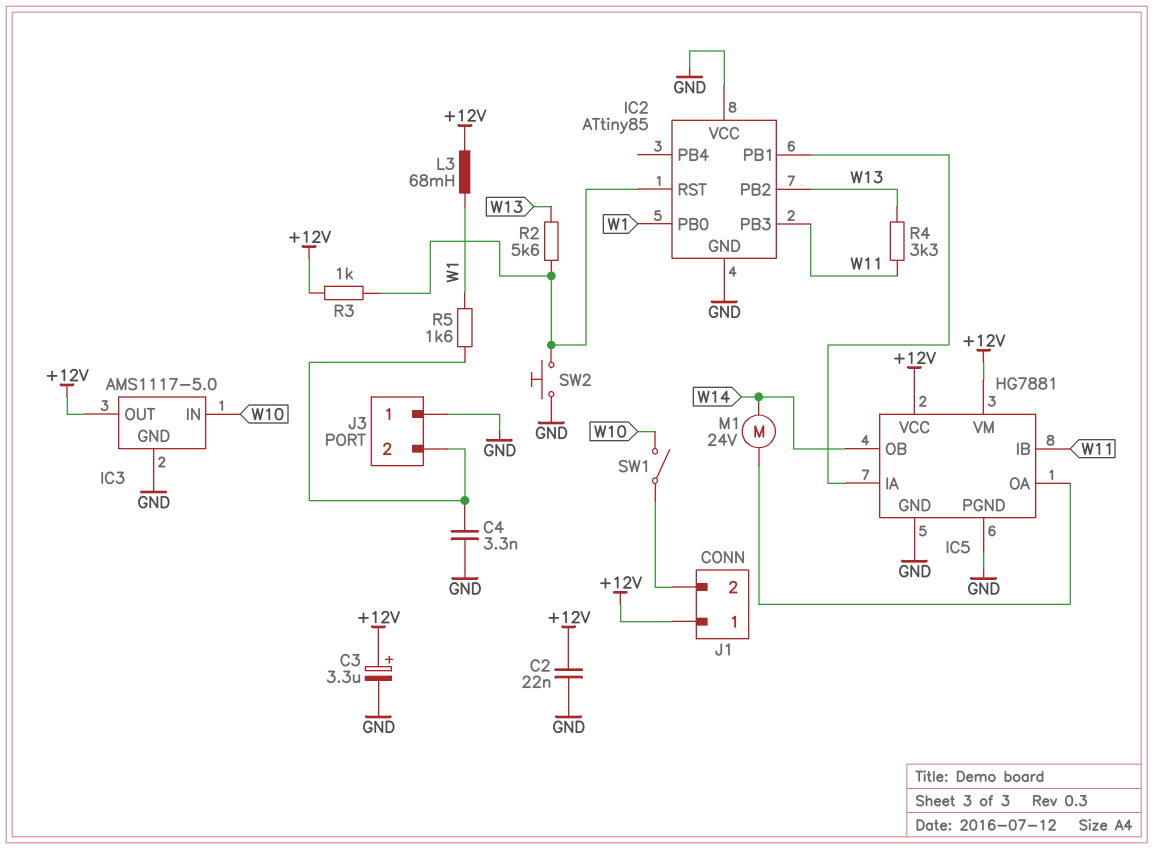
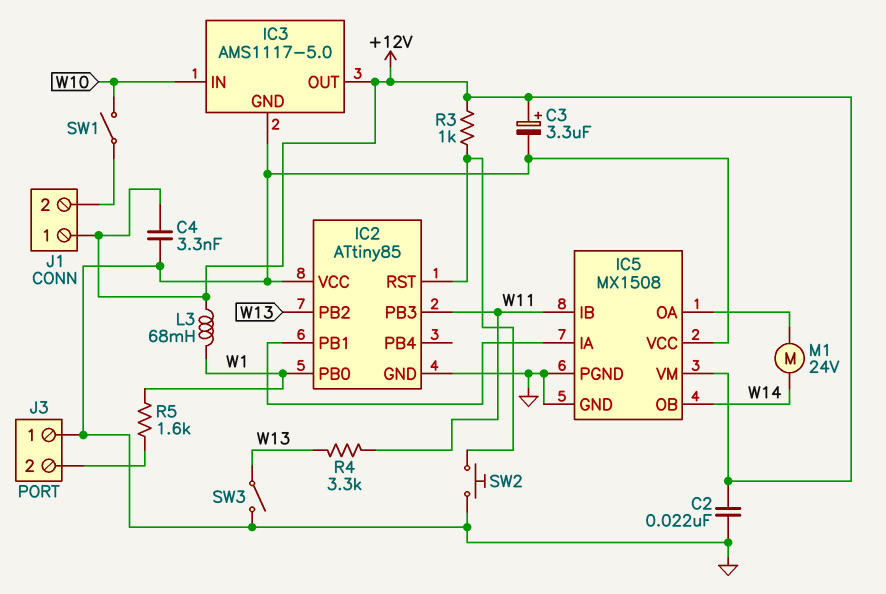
C4: 3.3nF (GND, J3/2) -> 3.3nF (+12V, GND)
IC5: HG7881 -> MX1508
IC5 pin VCC: +12V -> GND
R2: 5.6k (IC2/RST, W13) -> none
SW3: none -> switch (GND, W13)

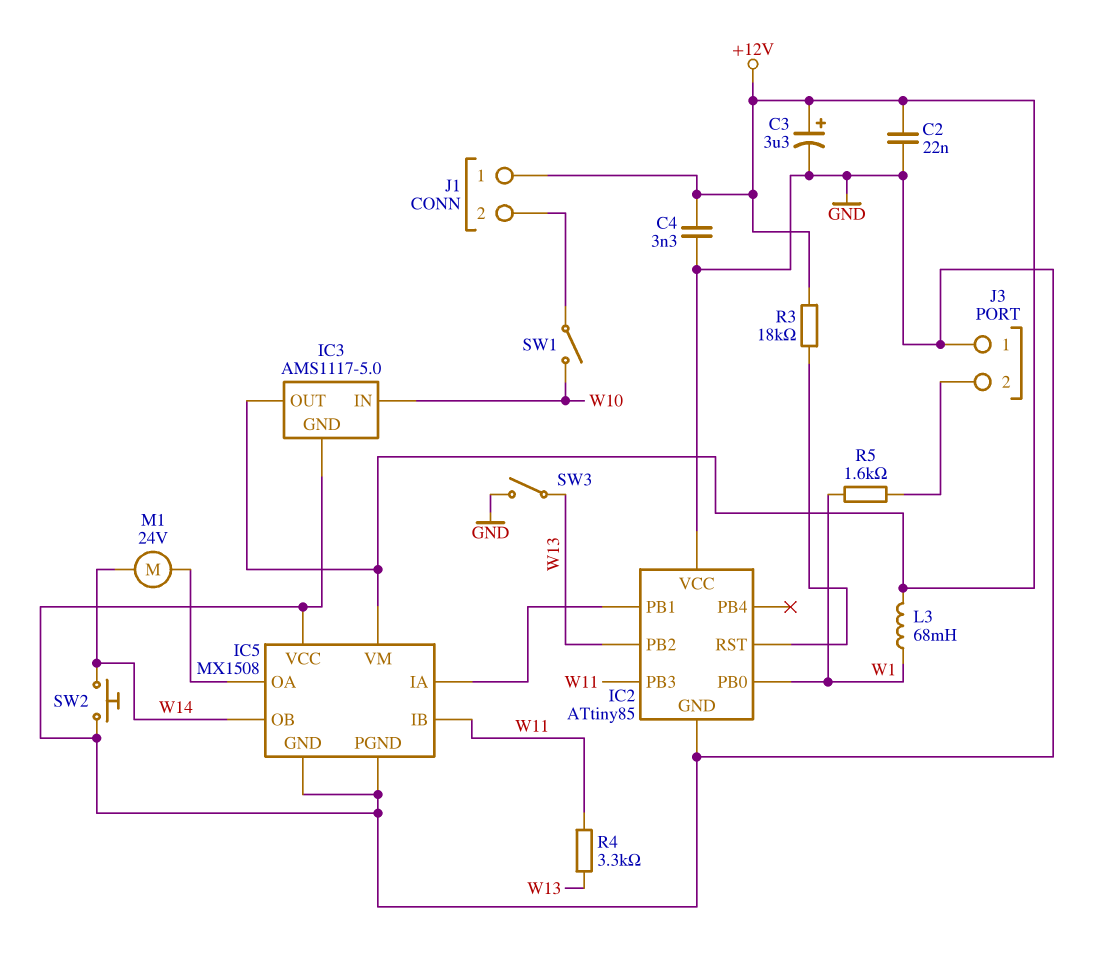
R3: 1k (+12V, IC2/RST) -> 18k (+12V, IC2/RST)
SW2: button (GND, IC2/RST) -> button (GND, W14)

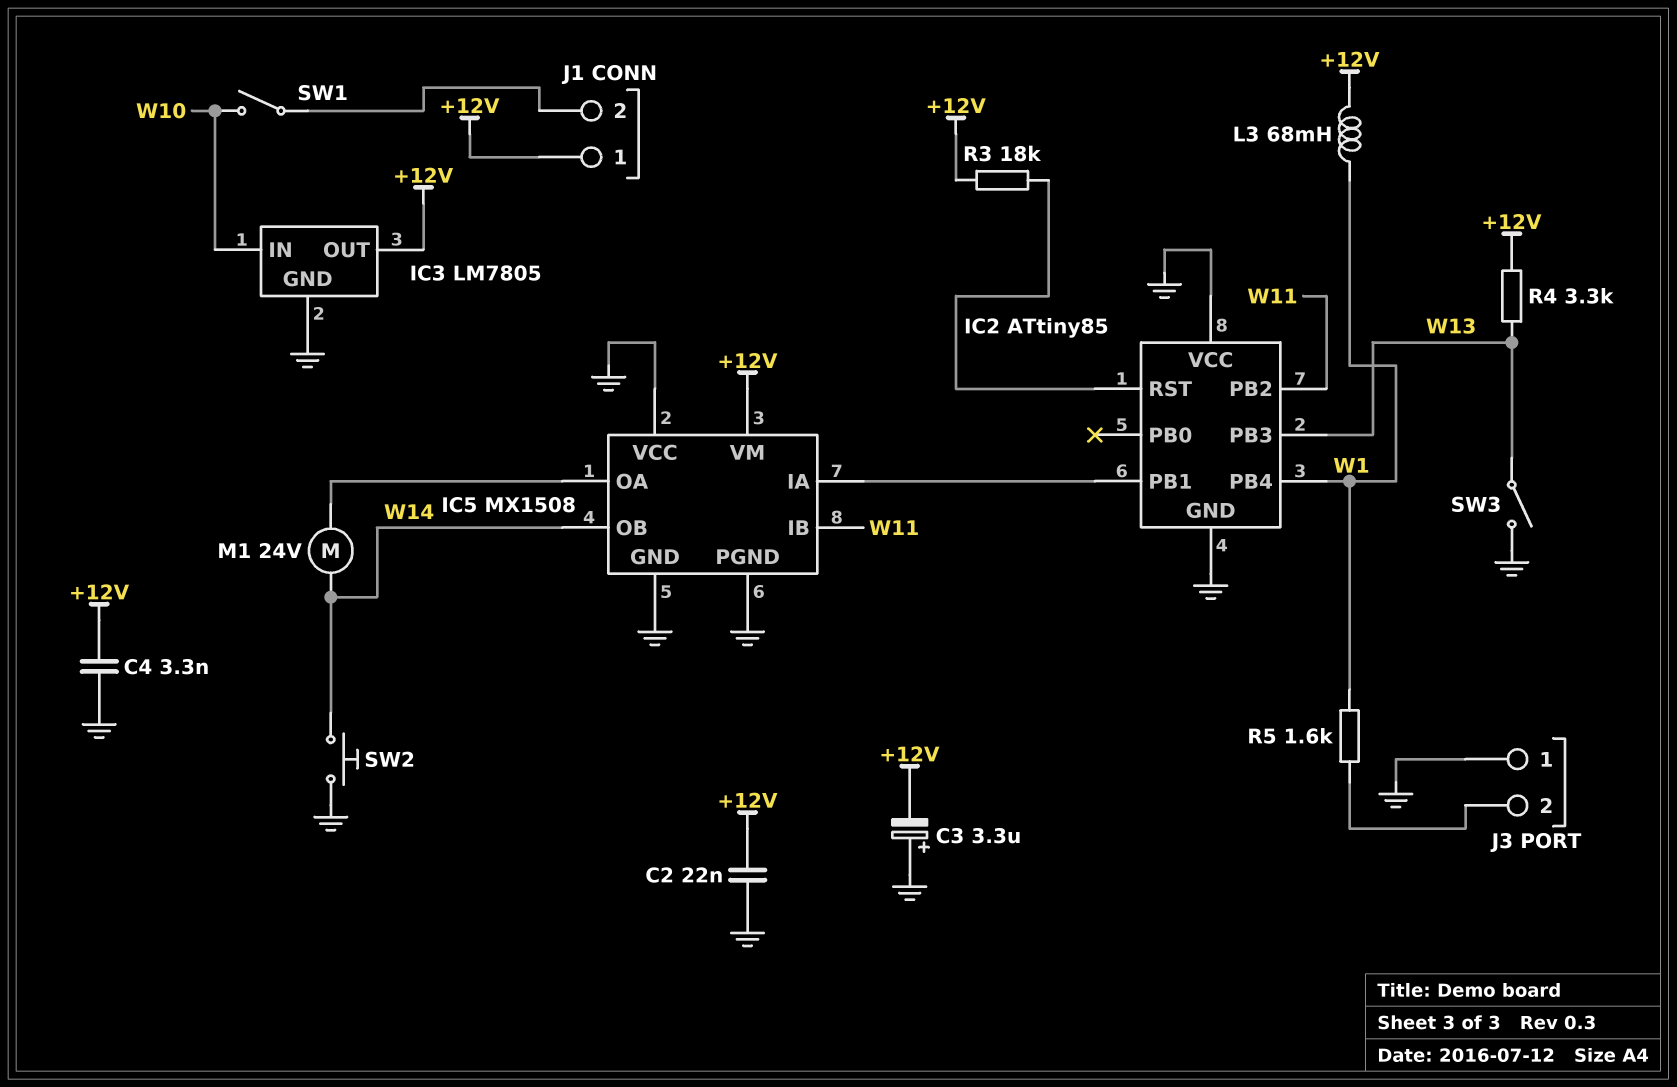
C3: 3.3uF (plus +12V, minus GND) -> 3.3uF (plus GND, minus +12V)
IC2 pin PB0: W1 -> none
IC2 pin PB2: W13 -> W11
IC2 pin PB3: W11 -> W13
IC2 pin PB4: none -> W1
IC3: AMS1117-5.0 -> LM7805
R4: 3.3k (W11, W13) -> 3.3k (+12V, W13)

